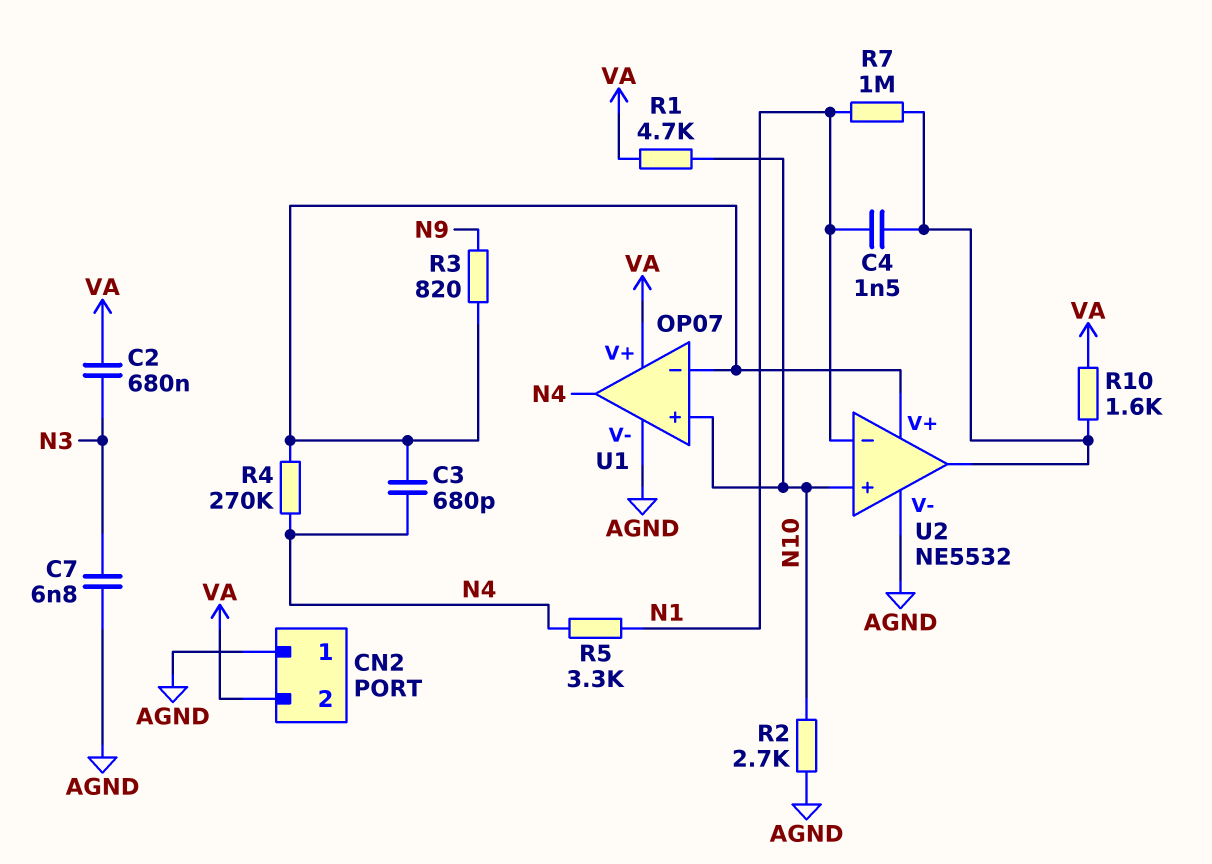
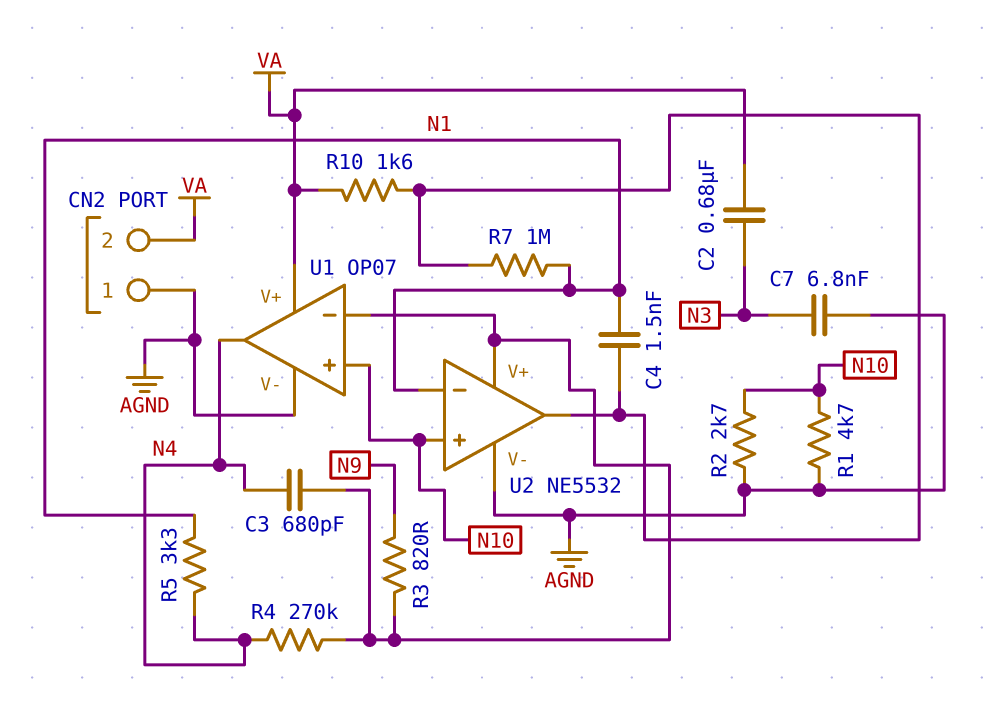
R1: 4.7k (N10, VA) -> 4.7k (AGND, N10)

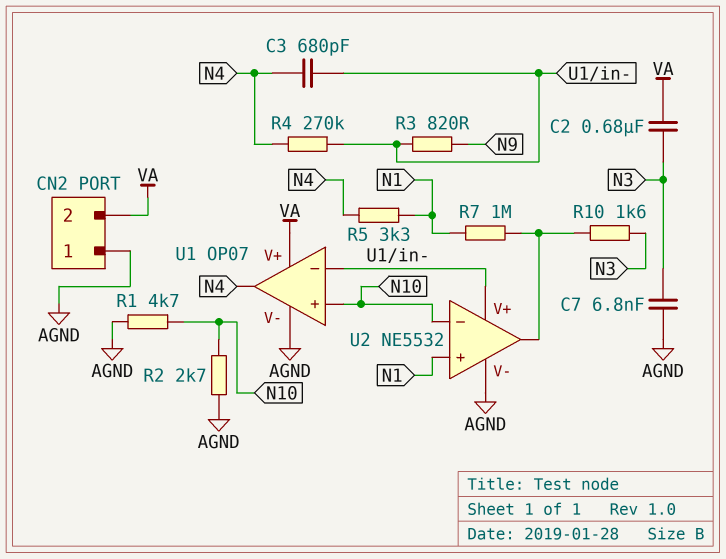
C4: 1.5nF (N1, U2/out) -> none
R10: 1.6k (U2/out, VA) -> 1.6k (N3, U2/out)
U2 pin in+: N10 -> N1
U2 pin in-: N1 -> N10

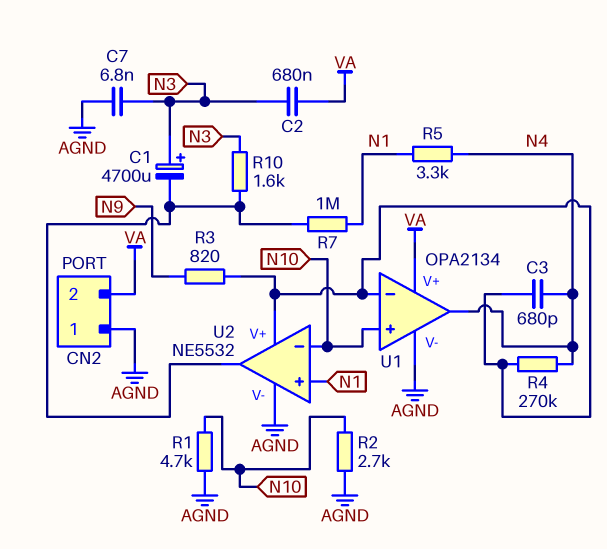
C1: none -> 4700uF (plus N3, minus U2/out)
U1: OP07 -> OPA2134

